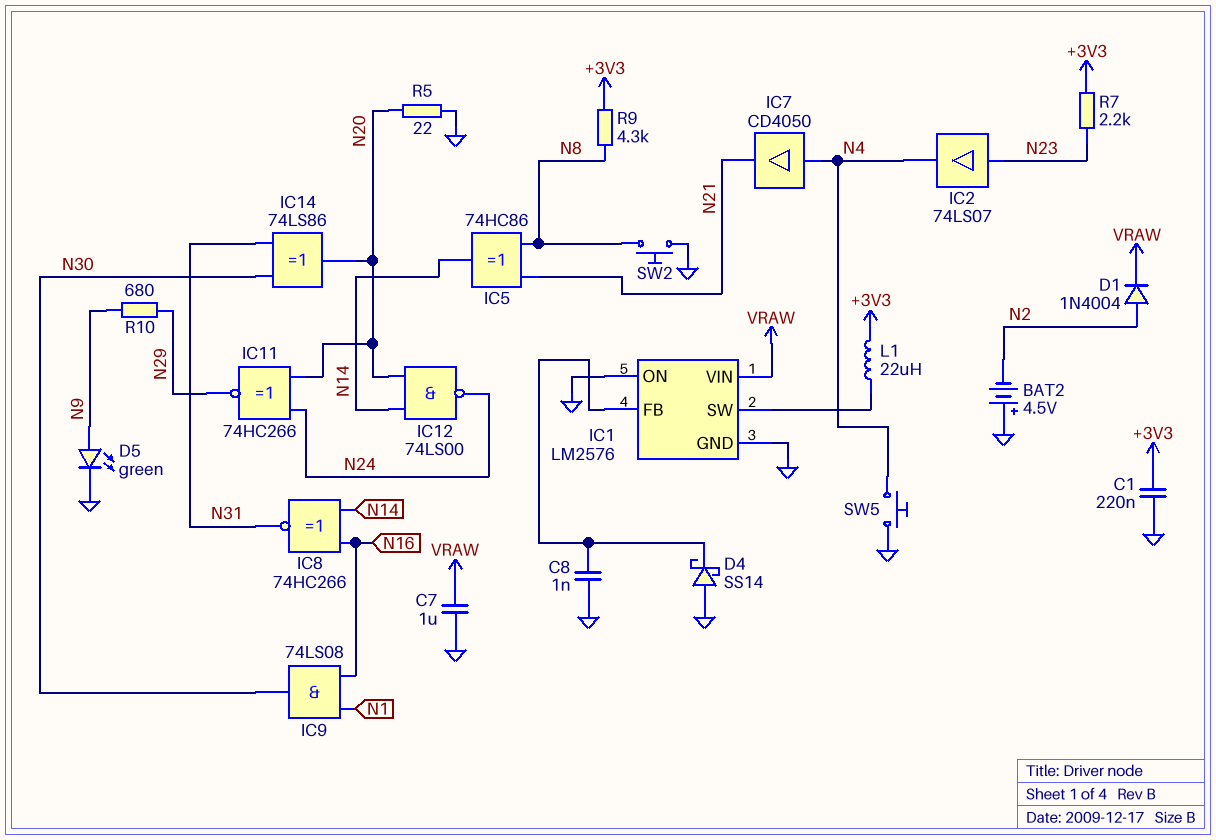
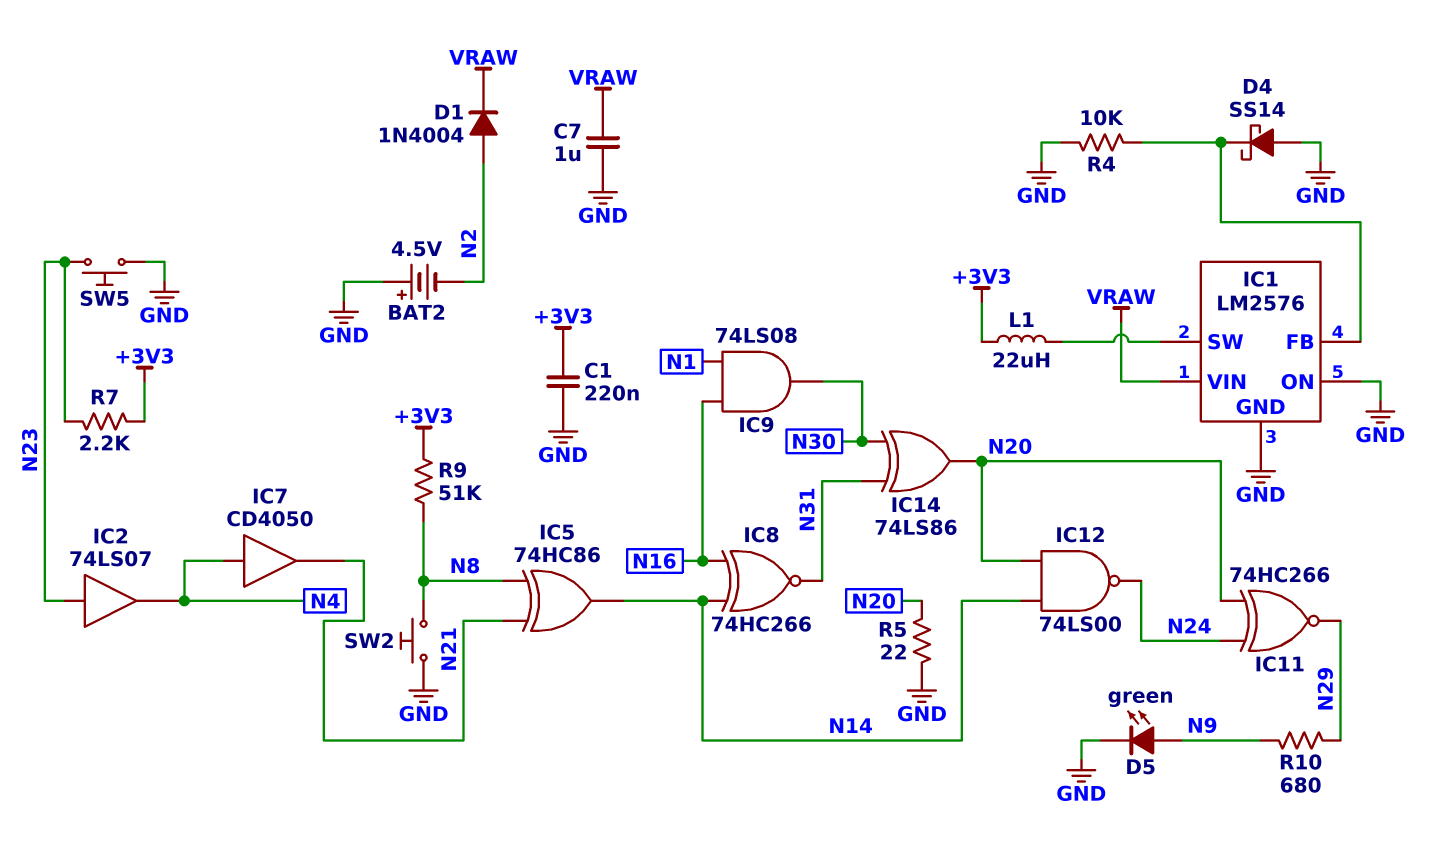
C8: 1nF (GND, IC1/FB) -> none
R4: none -> 10k (GND, IC1/FB)
R9: 4.3k (+3V3, N8) -> 51k (+3V3, N8)
SW5: button (GND, N4) -> button (GND, N23)

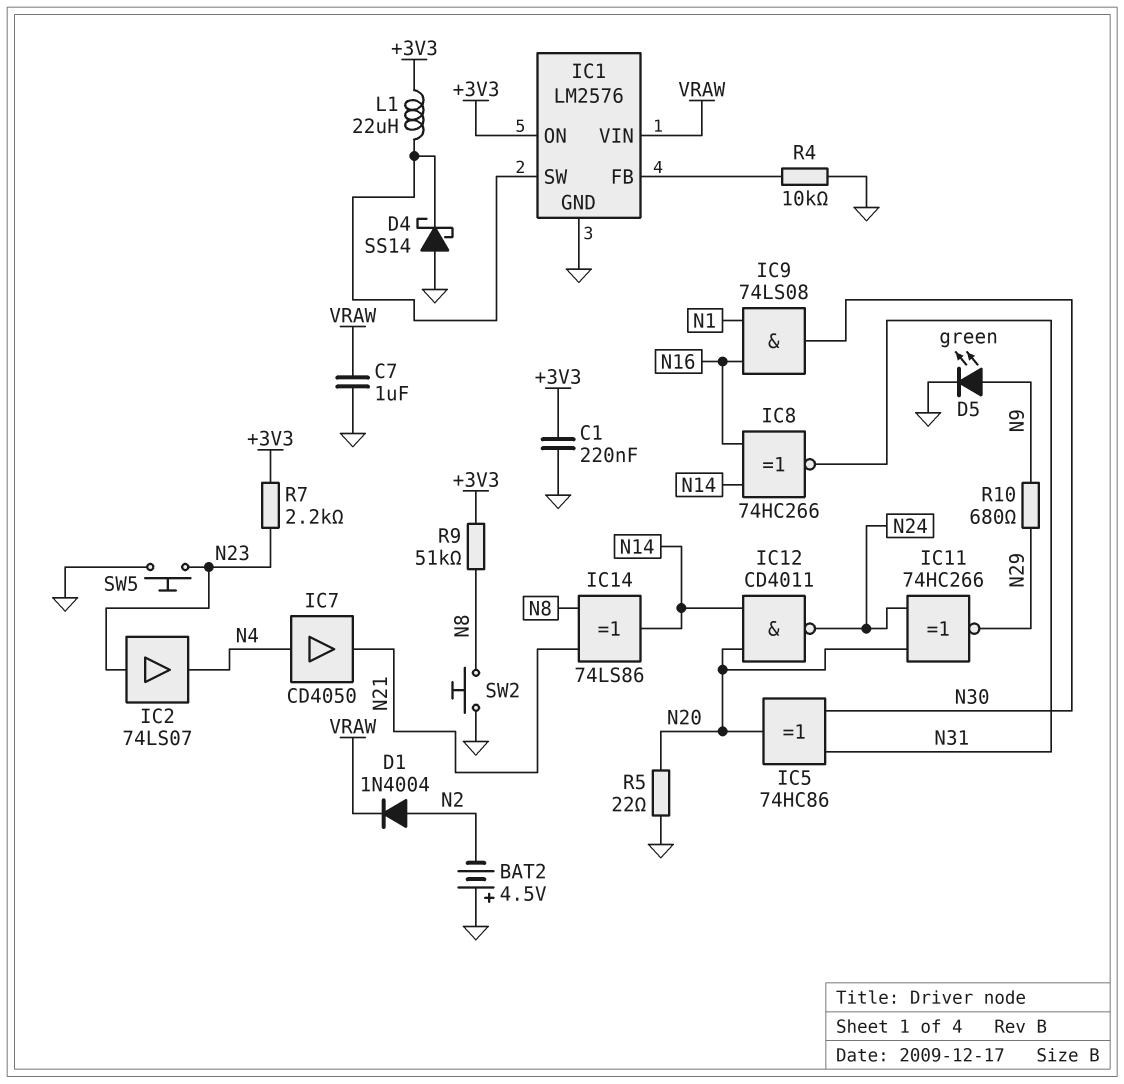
D4: schottky SS14 (A GND, K IC1/FB) -> schottky SS14 (A GND, K IC1/SW)
IC1 pin ON: GND -> +3V3
IC5: XOR 74HC86 (in N8, in N21, out N14) -> XOR 74HC86 (in N30, in N31, out N20)
IC12: NAND 74LS00 (in N14, in N20, out N24) -> NAND CD4011 (in N14, in N20, out N24)
IC14: XOR 74LS86 (in N30, in N31, out N20) -> XOR 74LS86 (in N8, in N21, out N14)

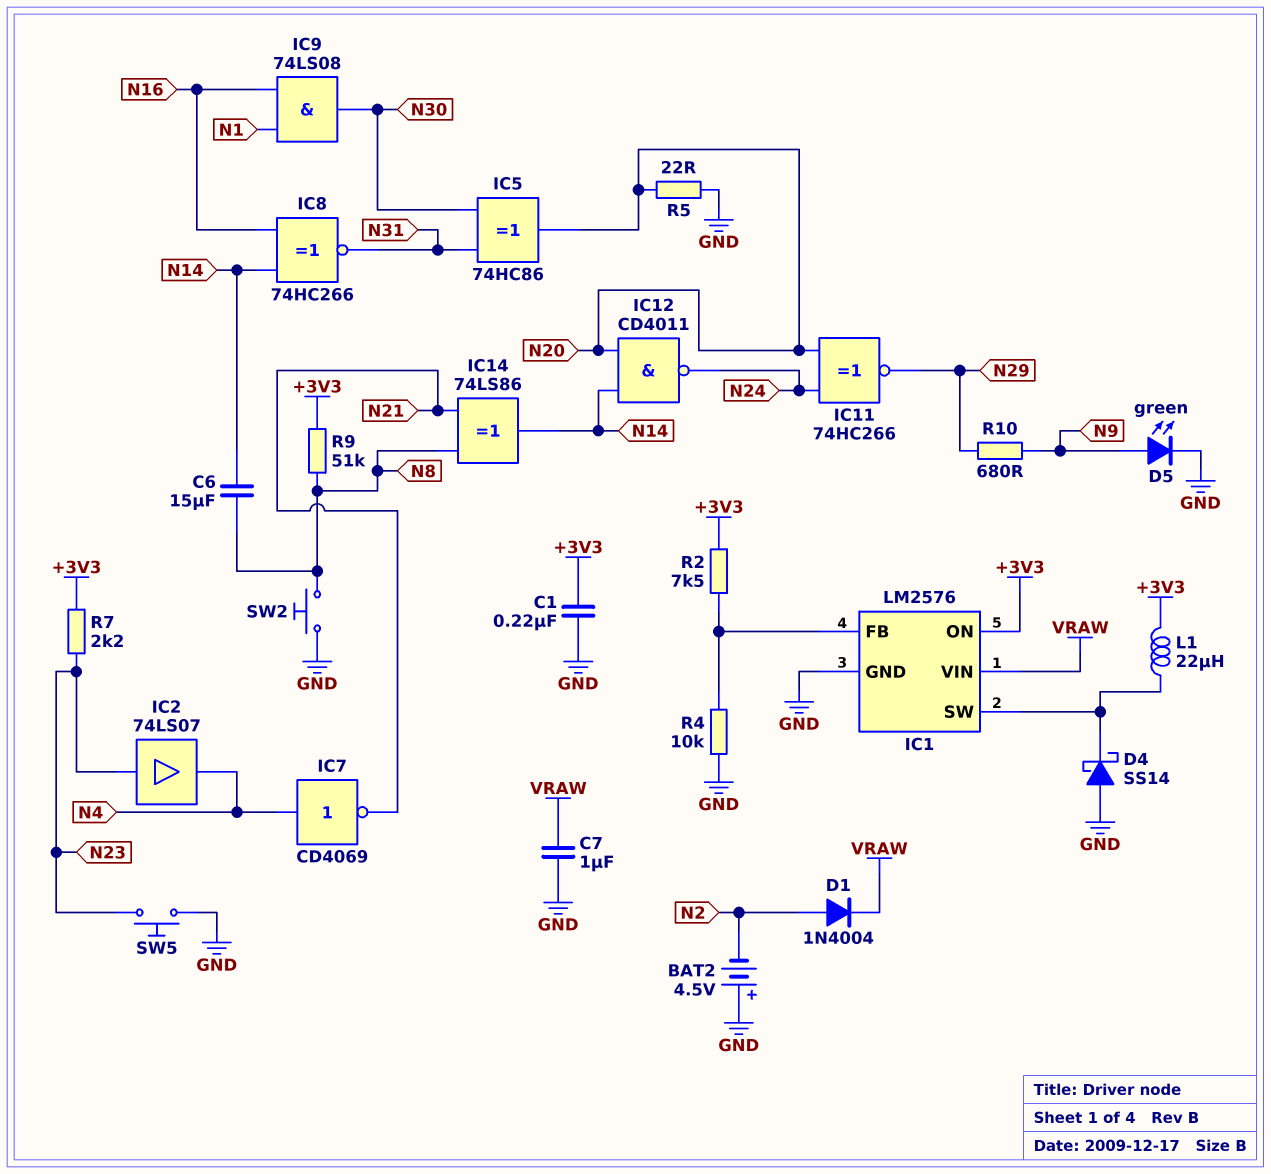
C6: none -> 15uF (N8, N14)
IC7: buffer CD4050 (in N4, out N21) -> NOT CD4069 (in N4, out N21)
R2: none -> 7.5k (+3V3, IC1/FB)

